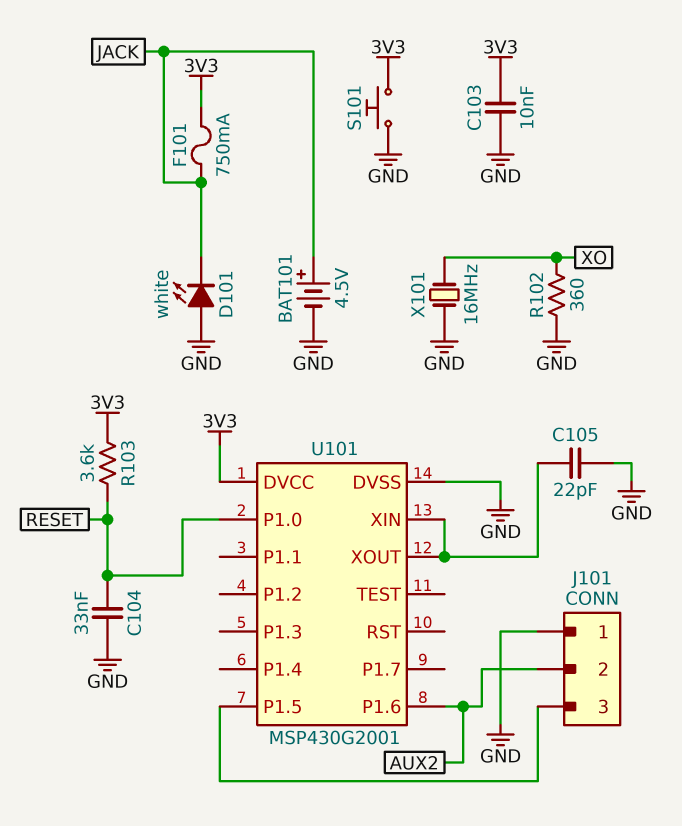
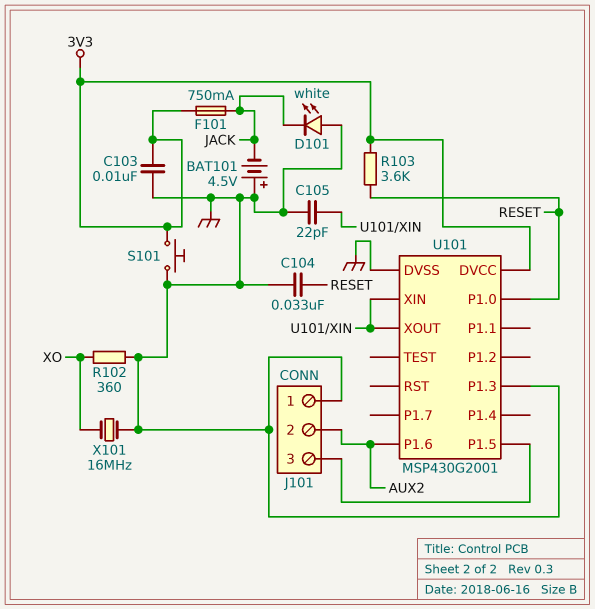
BAT101: 4.5V (plus JACK, minus GND) -> 4.5V (plus GND, minus JACK)
U101 pin P1.3: none -> GND

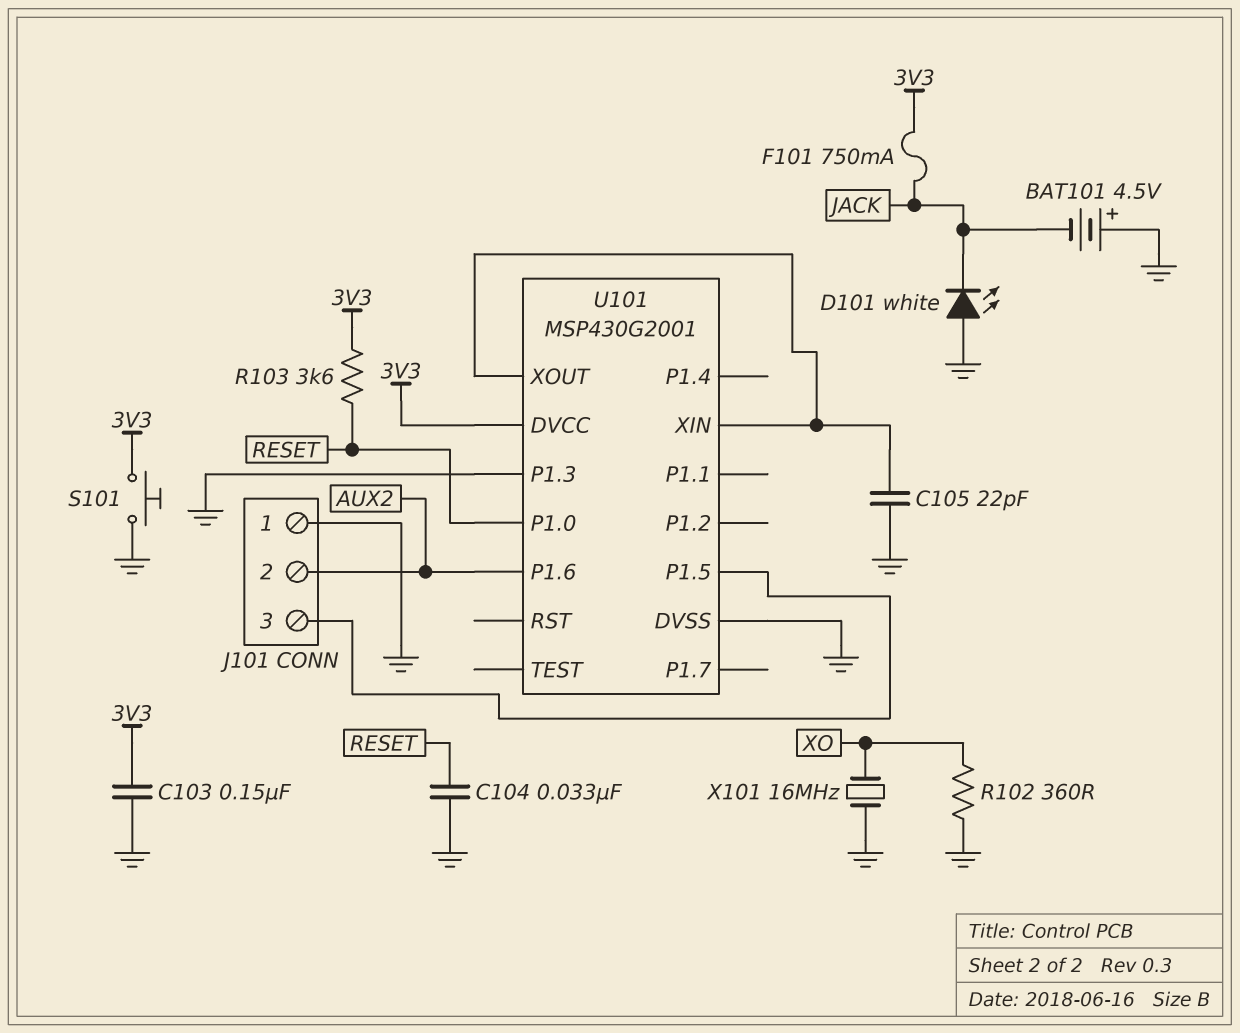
C103: 10nF (3V3, GND) -> 150nF (3V3, GND)

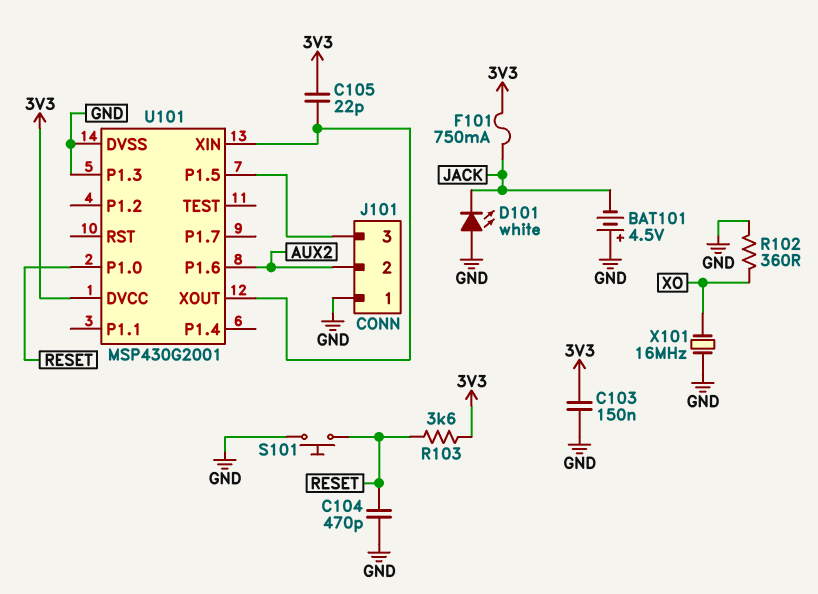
C104: 33nF (GND, RESET) -> 470pF (GND, RESET)
C105: 22pF (GND, U101/XIN) -> 22pF (3V3, U101/XIN)
S101: button (3V3, GND) -> button (GND, RESET)

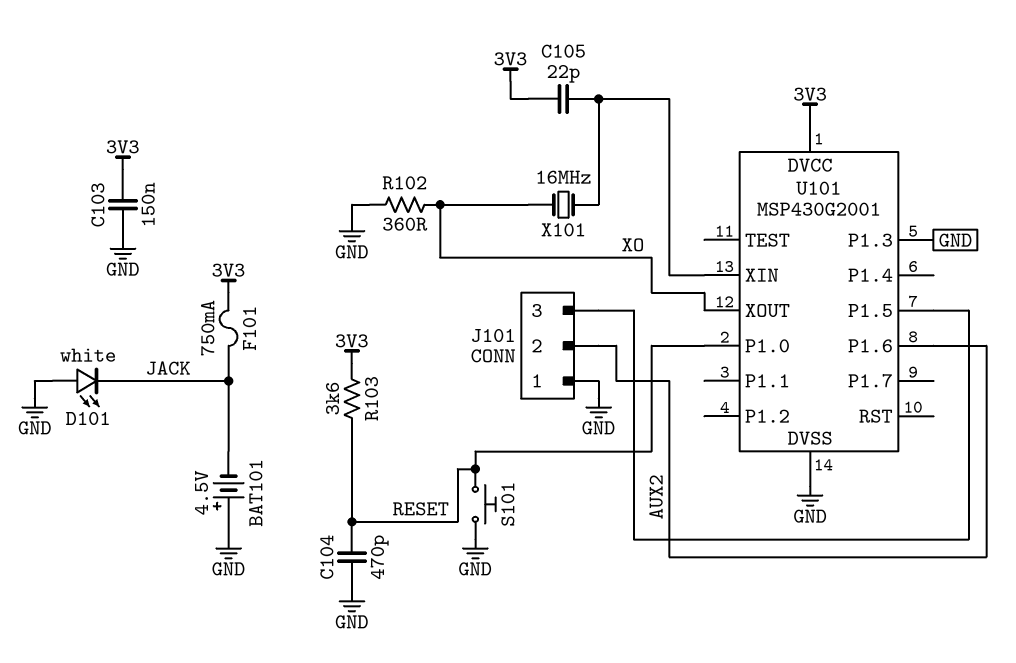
U101 pin XOUT: U101/XIN -> XO
X101: 16MHz (GND, XO) -> 16MHz (U101/XIN, XO)

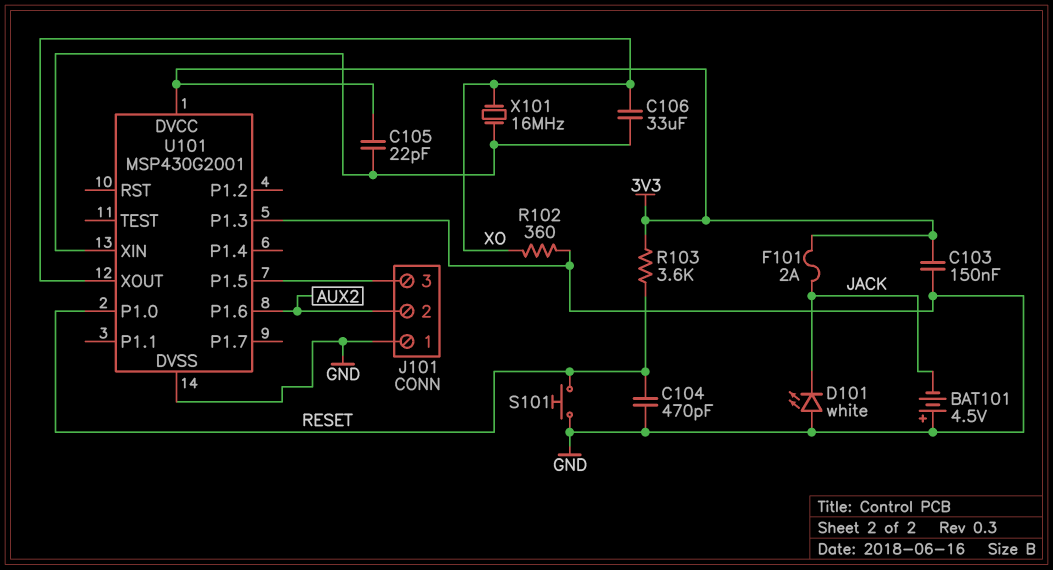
C106: none -> 33uF (U101/XIN, XO)
F101: 750mA (3V3, JACK) -> 2A (3V3, JACK)

